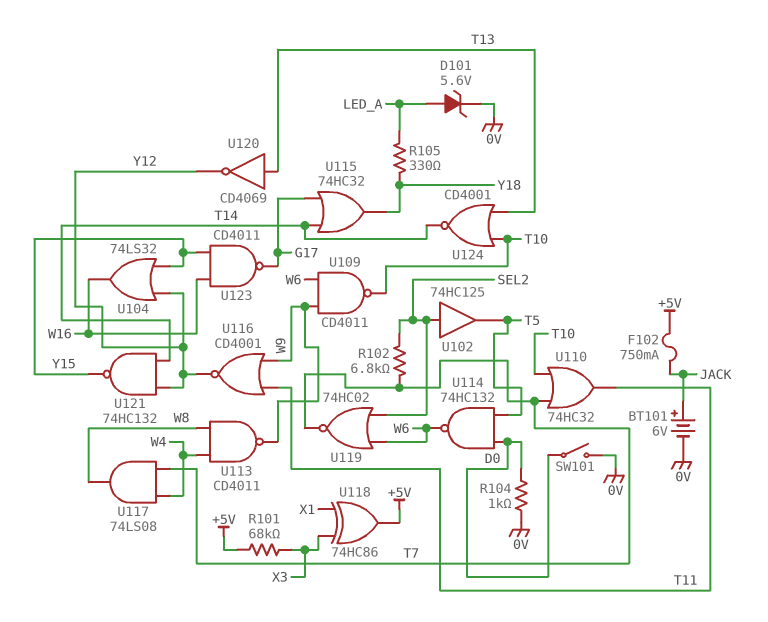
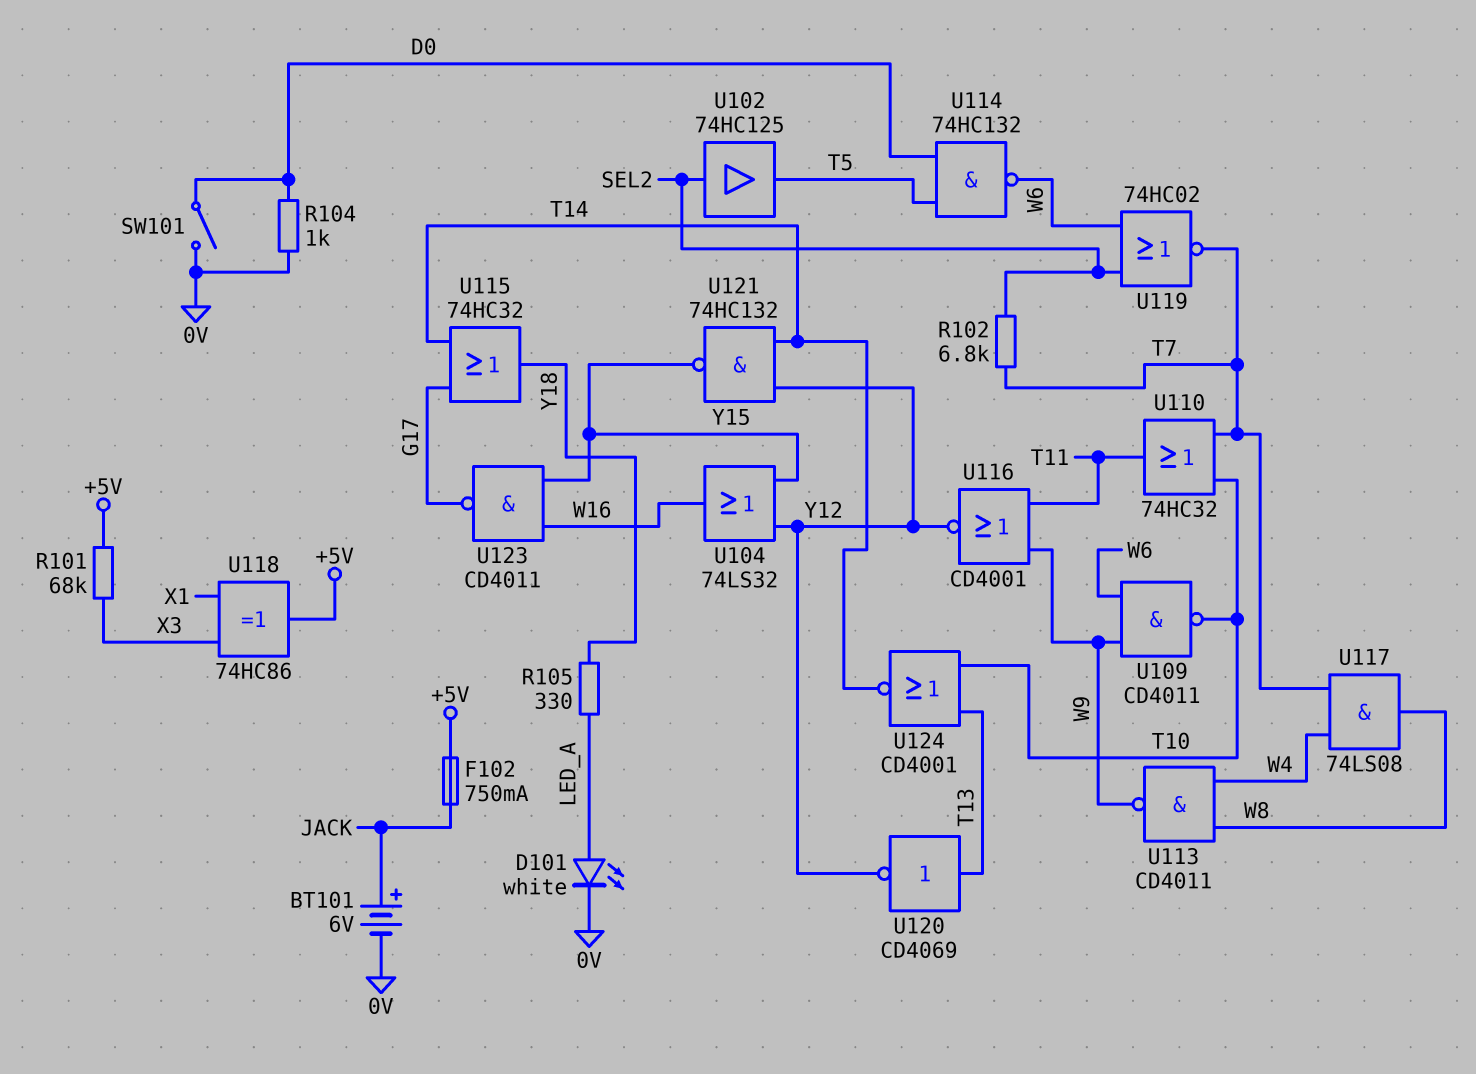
D101: zener 5.6V (A LED_A, K 0V) -> LED white (A LED_A, K 0V)

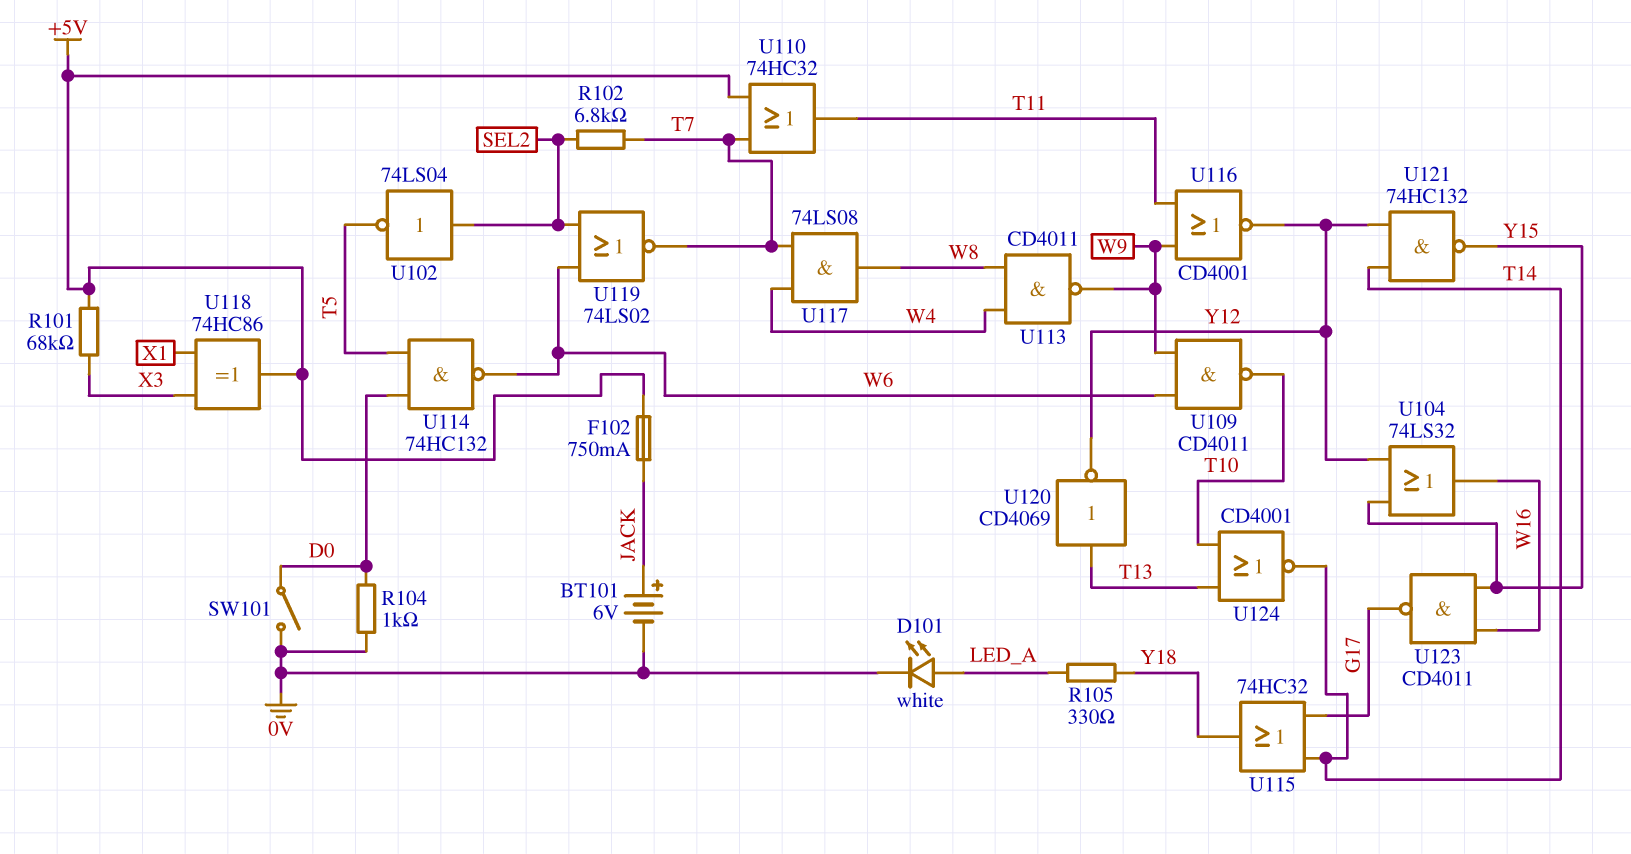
U102: buffer 74HC125 (in SEL2, out T5) -> NOT 74LS04 (in SEL2, out T5)
U110: OR 74HC32 (in T7, in T10, out T11) -> OR 74HC32 (in +5V, in T7, out T11)
U119: NOR 74HC02 (in SEL2, in W6, out T7) -> NOR 74LS02 (in SEL2, in W6, out T7)

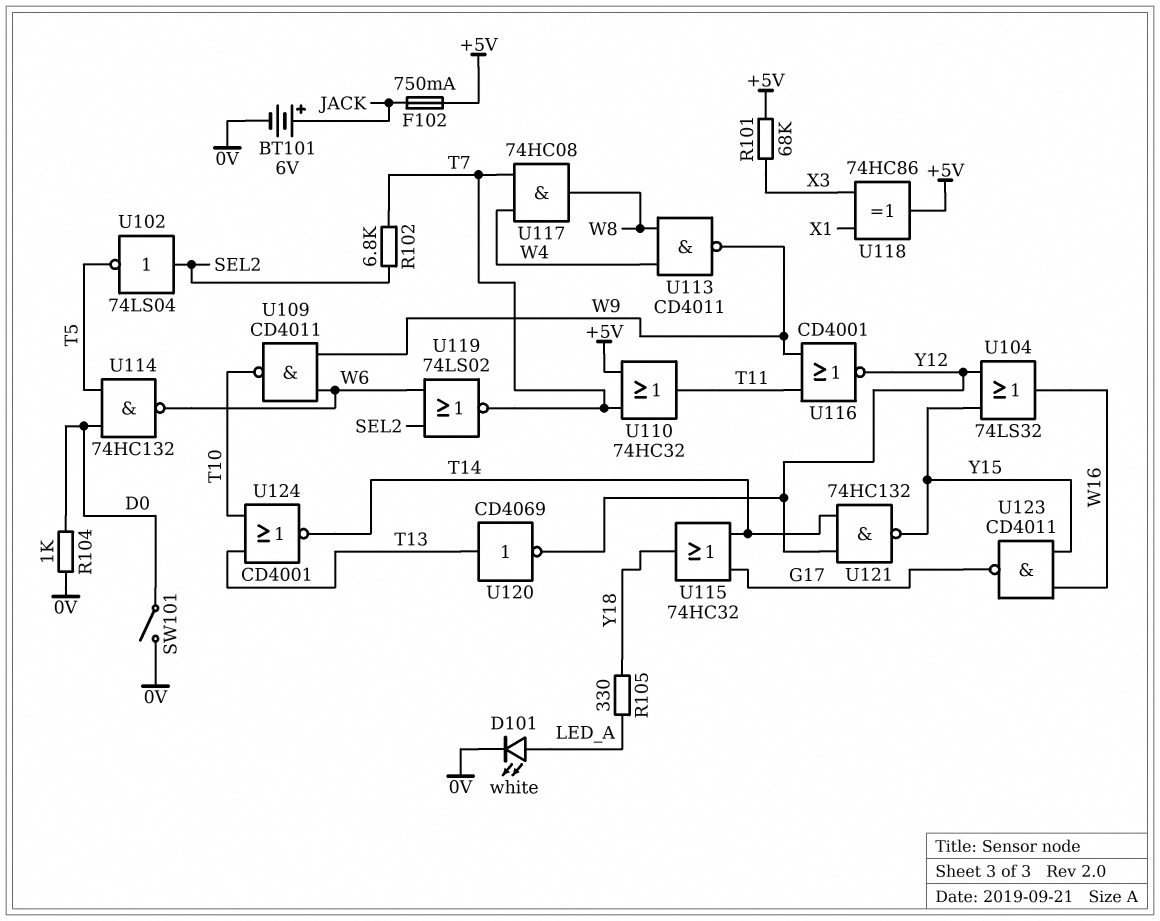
U117: AND 74LS08 (in T7, in W4, out W8) -> AND 74HC08 (in T7, in W4, out W8)

